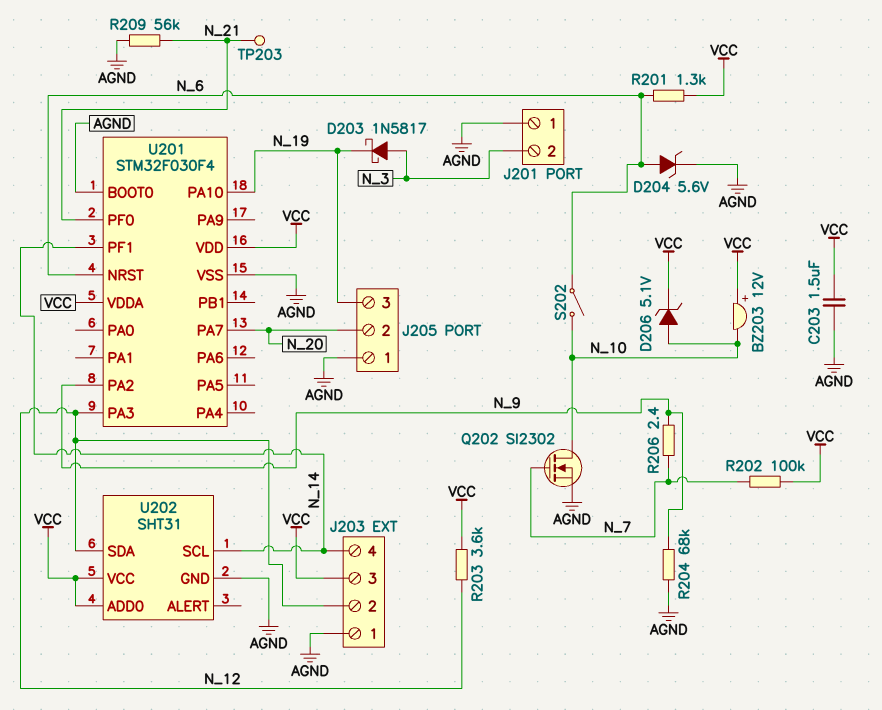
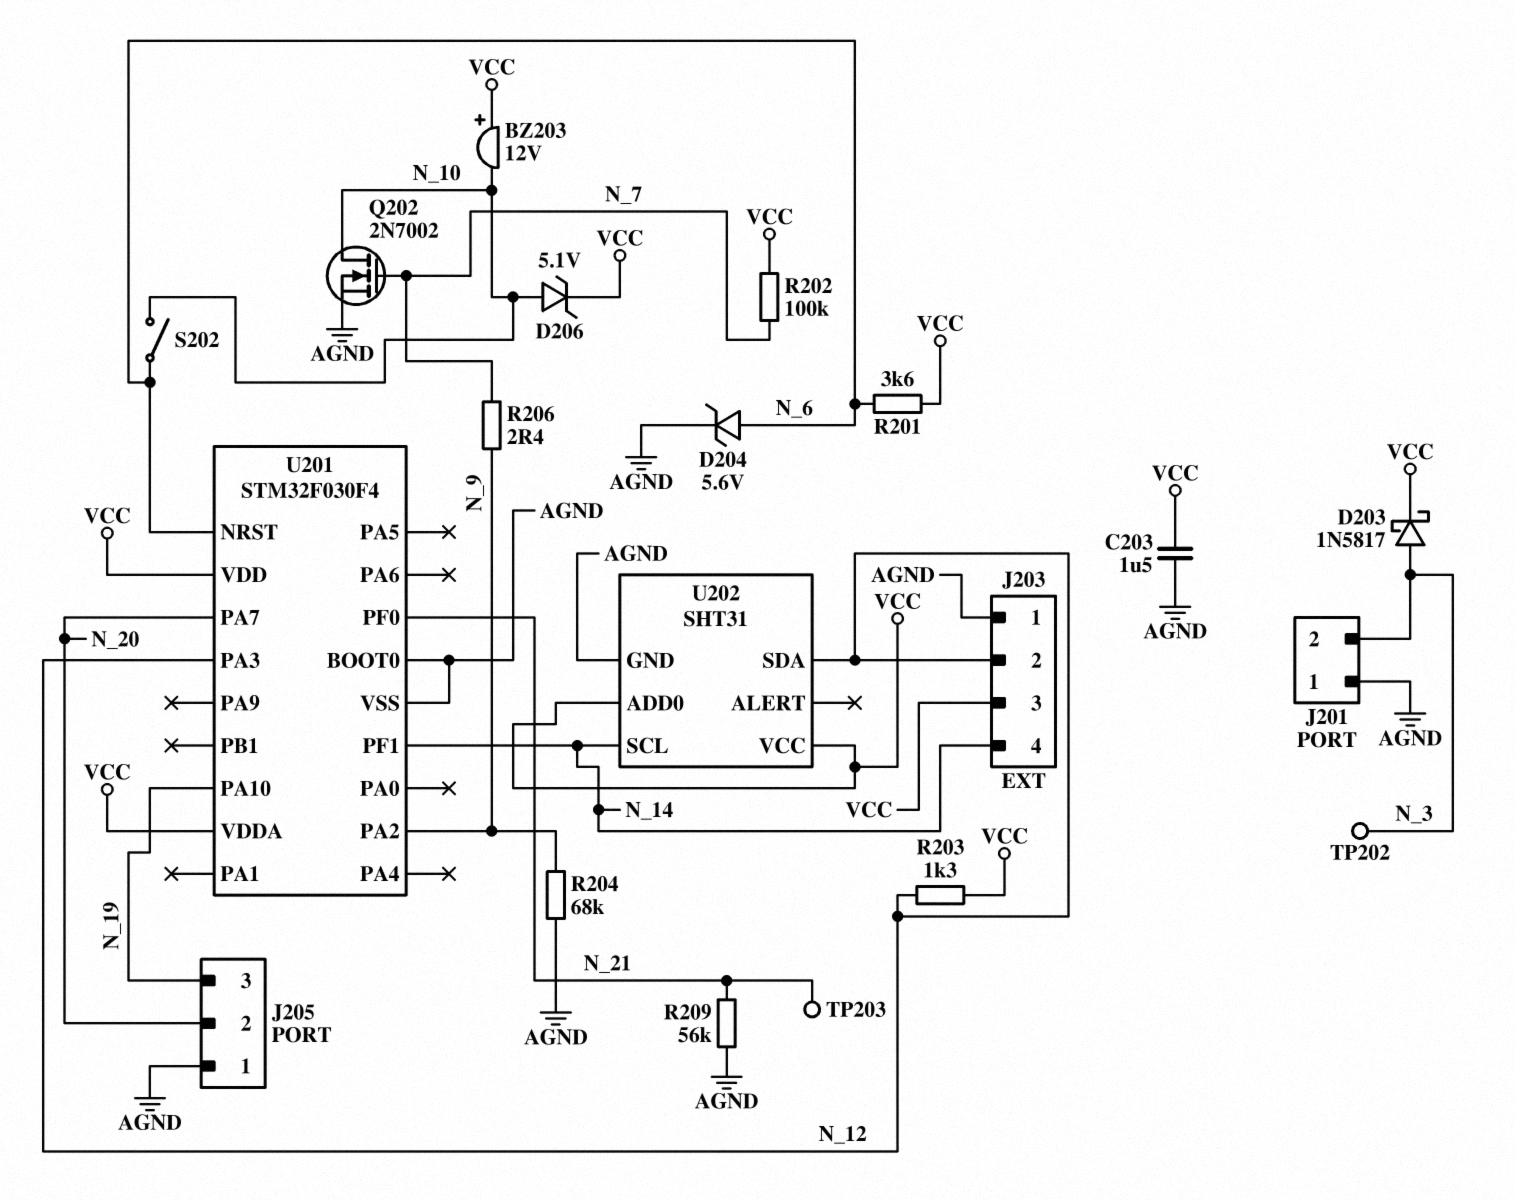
D203: schottky 1N5817 (A N_3, K N_19) -> schottky 1N5817 (A N_3, K VCC)
Q202: NMOS SI2302 (G N_7, D N_10, S AGND) -> NMOS 2N7002 (G N_7, D N_10, S AGND)
R201: 1.3k (N_6, VCC) -> 3.6k (N_6, VCC)
R203: 3.6k (N_12, VCC) -> 1.3k (N_12, VCC)
TP202: none -> test point (N_3)

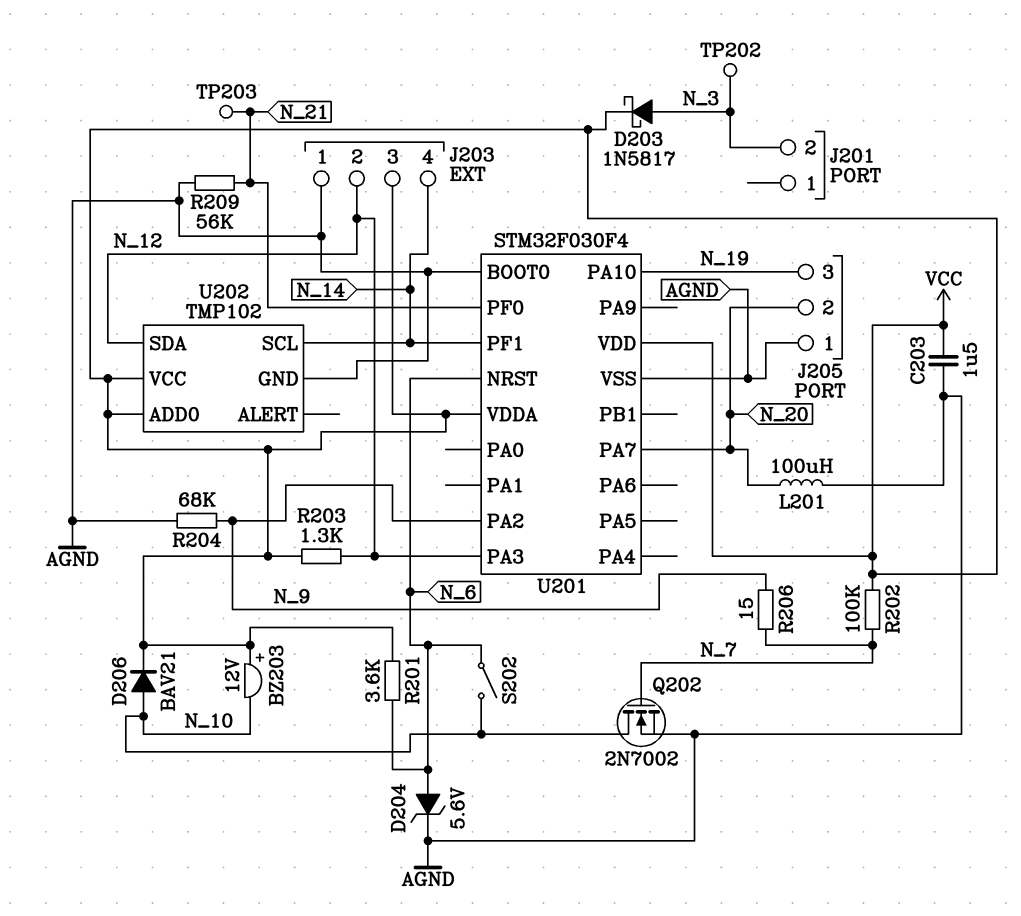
D206: zener 5.1V (A N_10, K VCC) -> diode BAV21 (A N_10, K VCC)
J201 pin 1: AGND -> none
L201: none -> 100uH (AGND, N_20)
R206: 2.4 (N_7, N_9) -> 15 (N_7, N_9)
U202: SHT31 -> TMP102

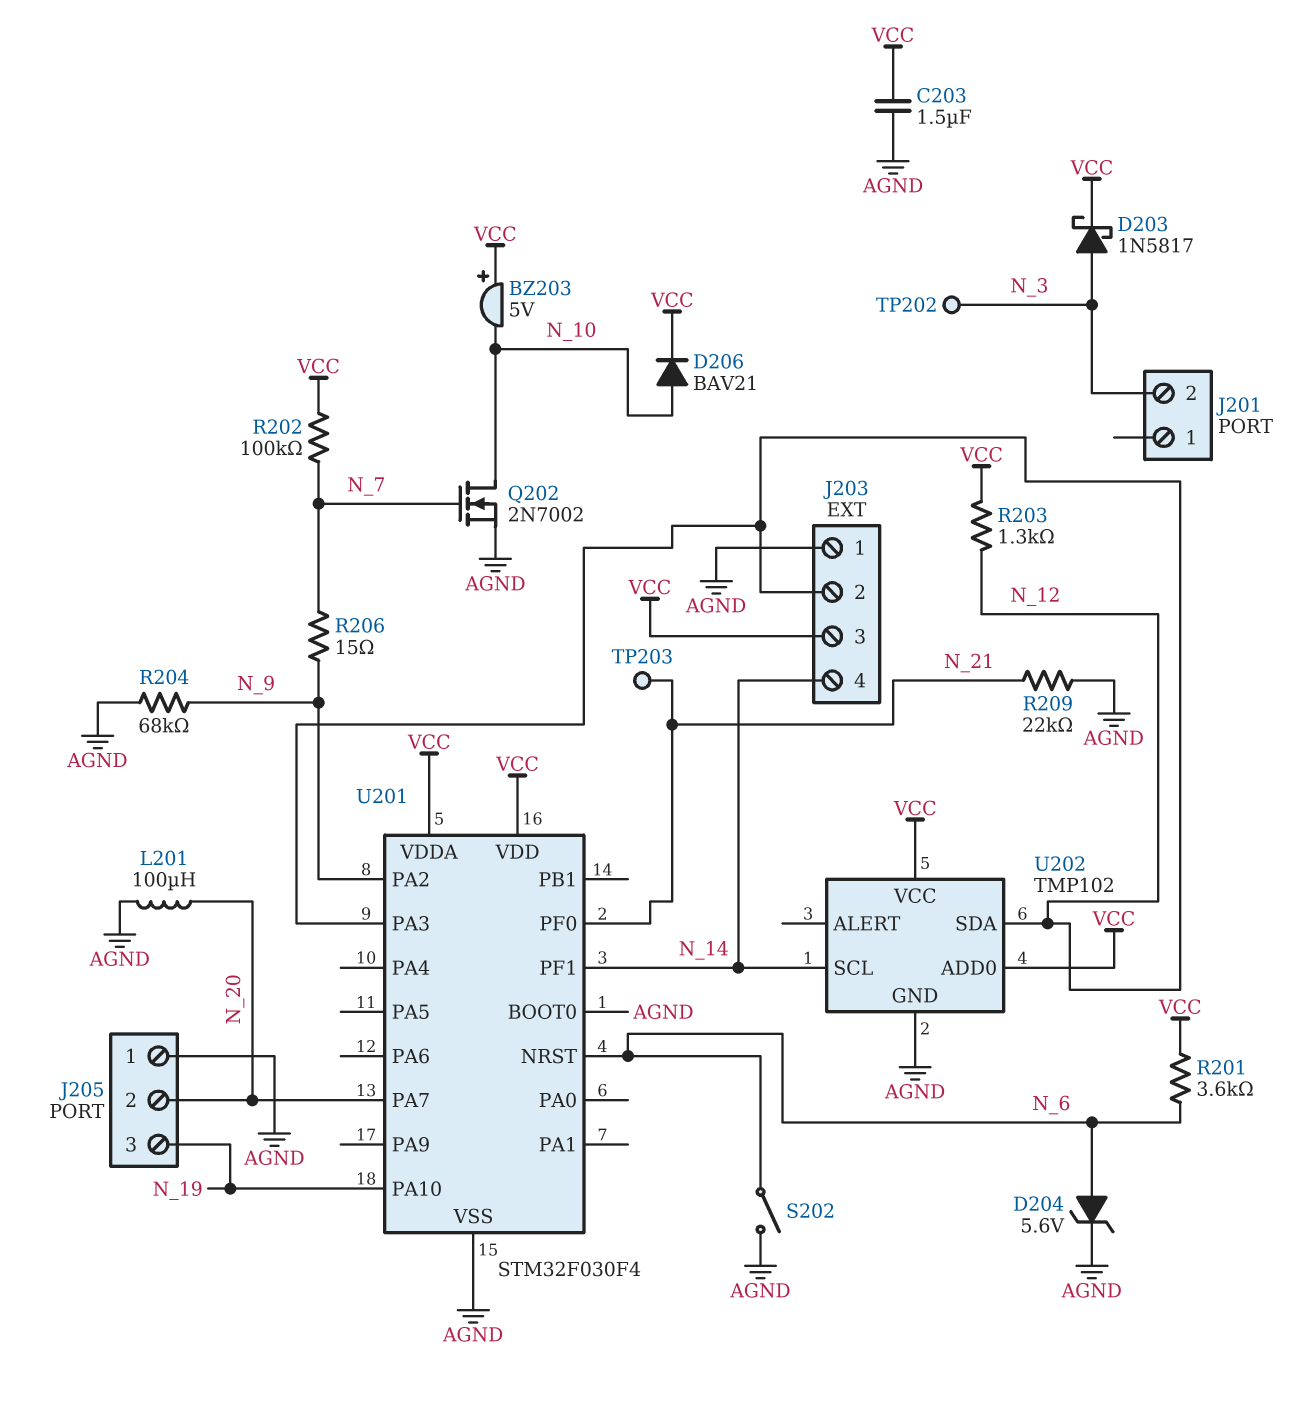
BZ203: buzzer 12V (plus VCC, minus N_10) -> buzzer 5V (plus VCC, minus N_10)
R209: 56k (AGND, N_21) -> 22k (AGND, N_21)
S202: switch (N_6, N_10) -> switch (AGND, N_6)

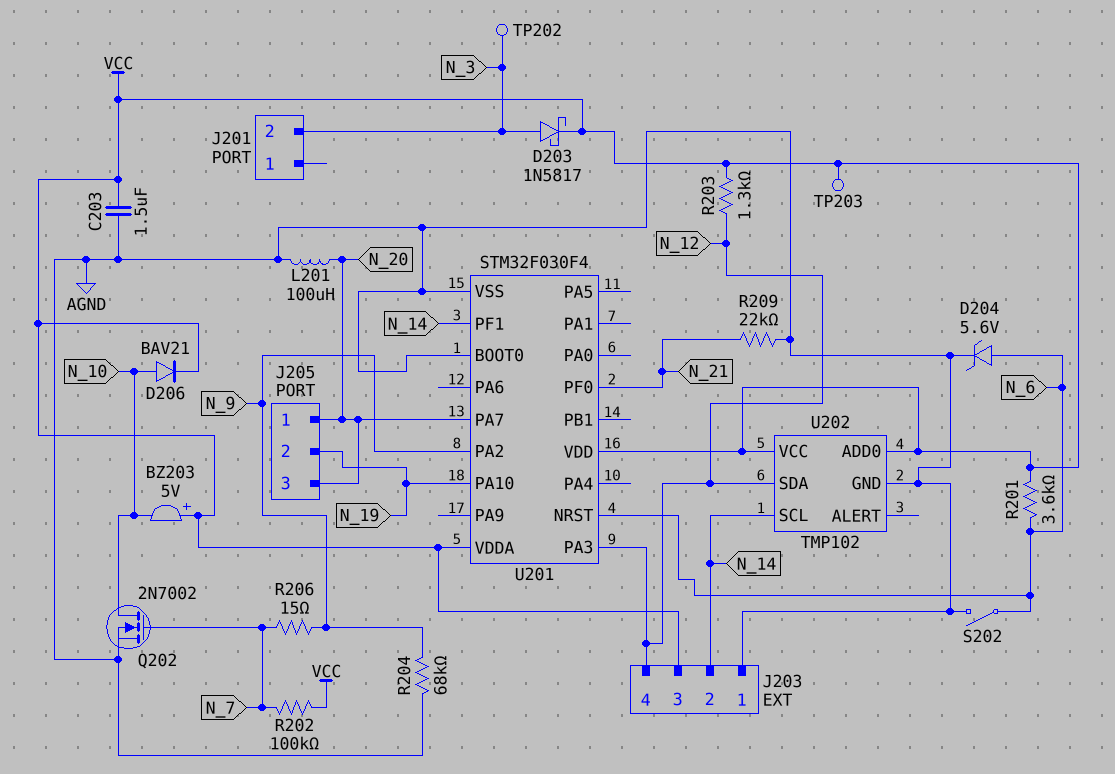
J203 pin 2: N_12 -> N_14
J203 pin 4: N_14 -> N_12
J205 pin 1: AGND -> N_20
J205 pin 2: N_20 -> N_19
J205 pin 3: N_19 -> N_20
TP203: test point (N_21) -> test point (VCC)

